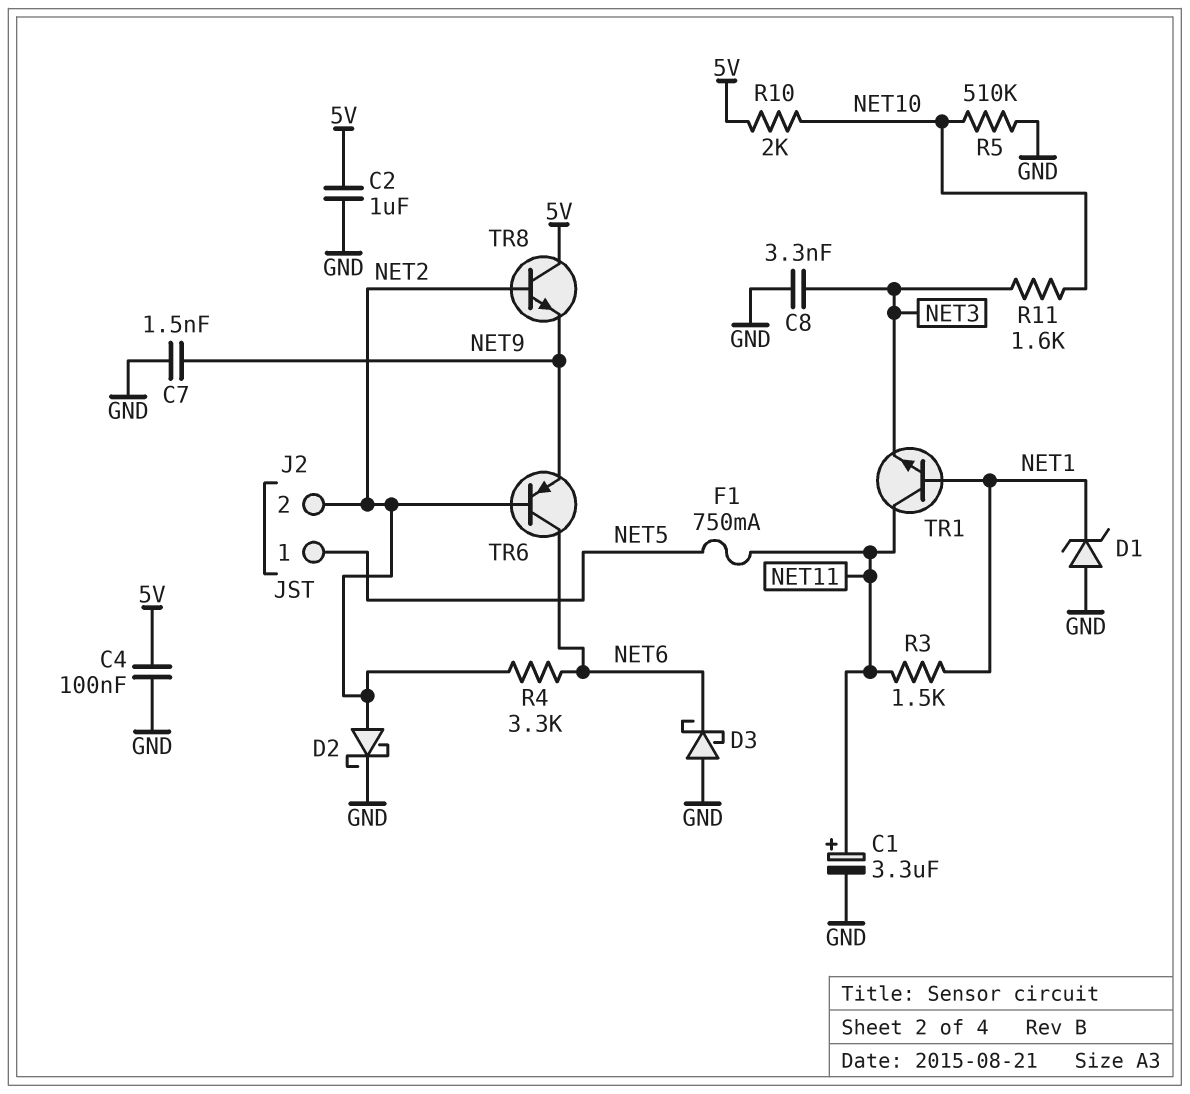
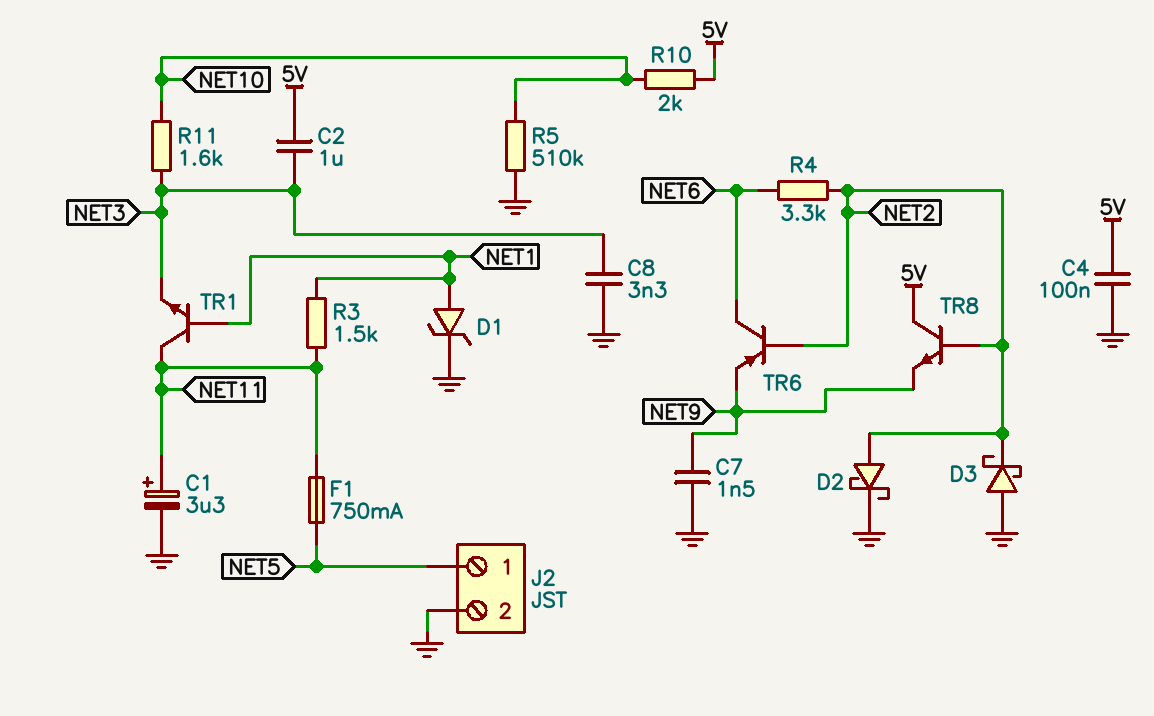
C2: 1uF (5V, GND) -> 1uF (5V, NET3)
D1: zener (A GND, K NET1) -> zener (A NET1, K GND)
D3: schottky (A GND, K NET6) -> schottky (A GND, K NET2)
J2 pin 2: NET2 -> GND

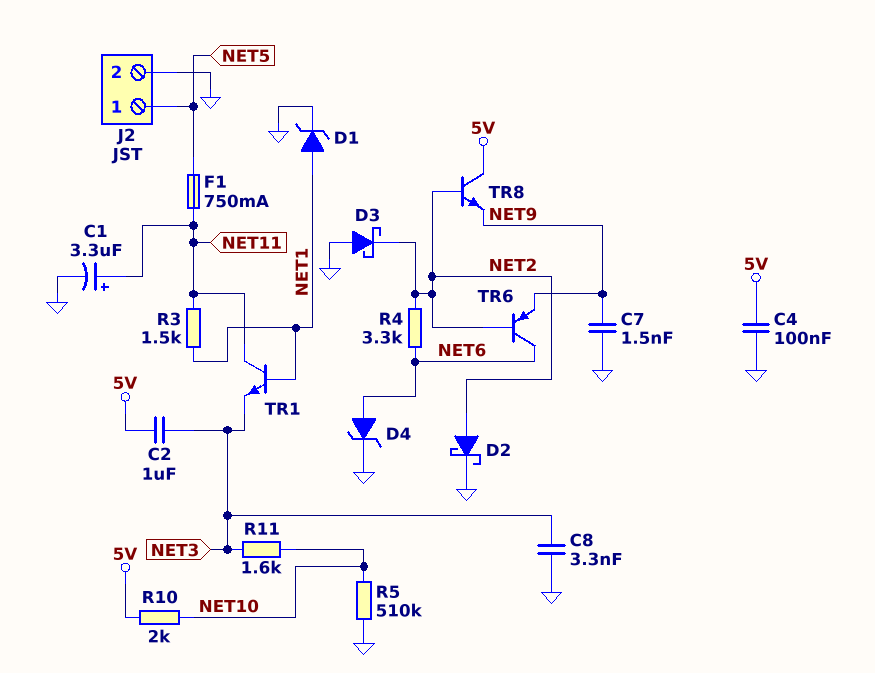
D4: none -> zener (A NET6, K GND)

